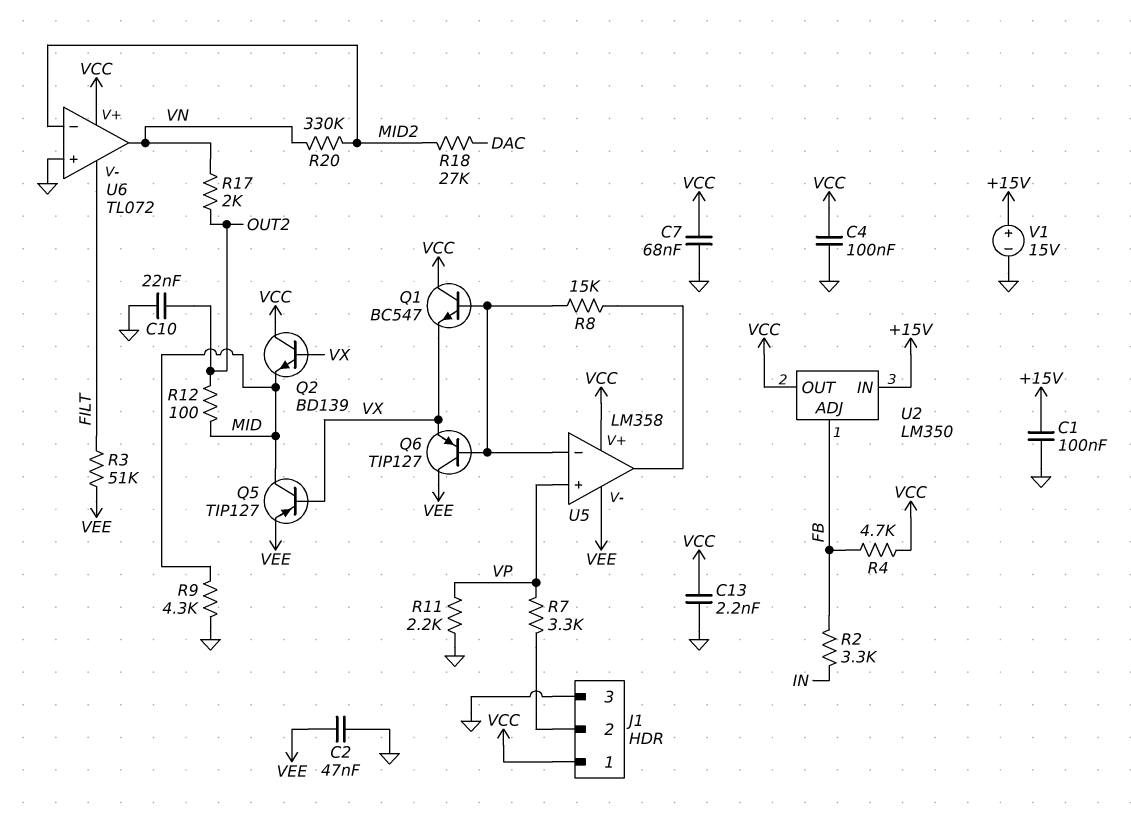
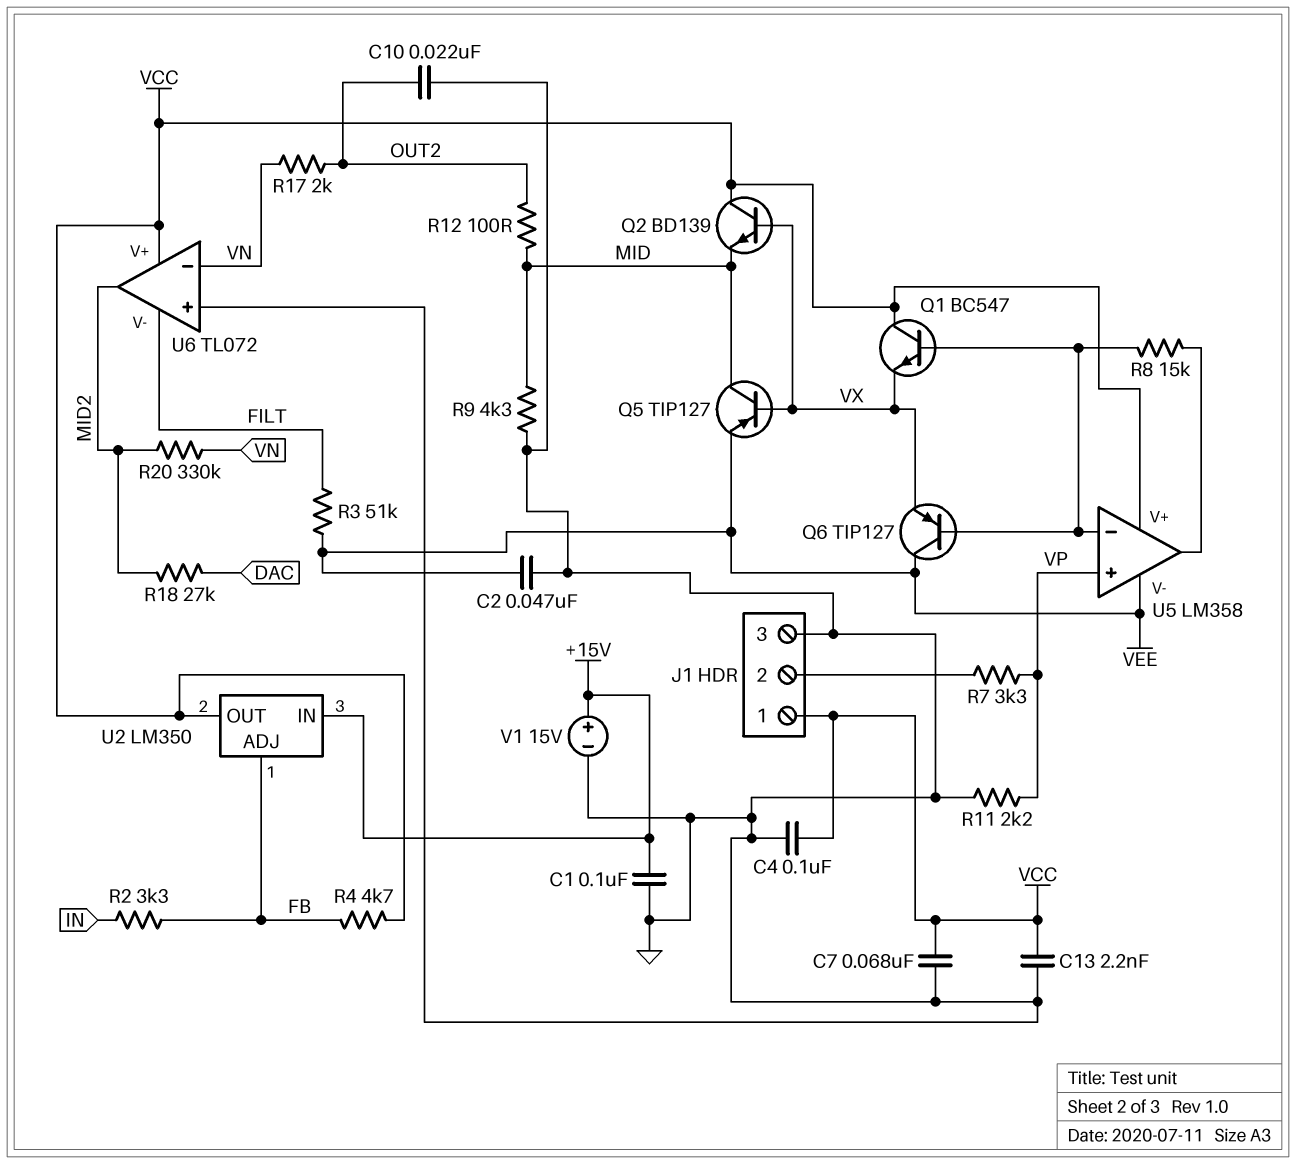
U6 pin in-: MID2 -> VN
U6 pin out: VN -> MID2

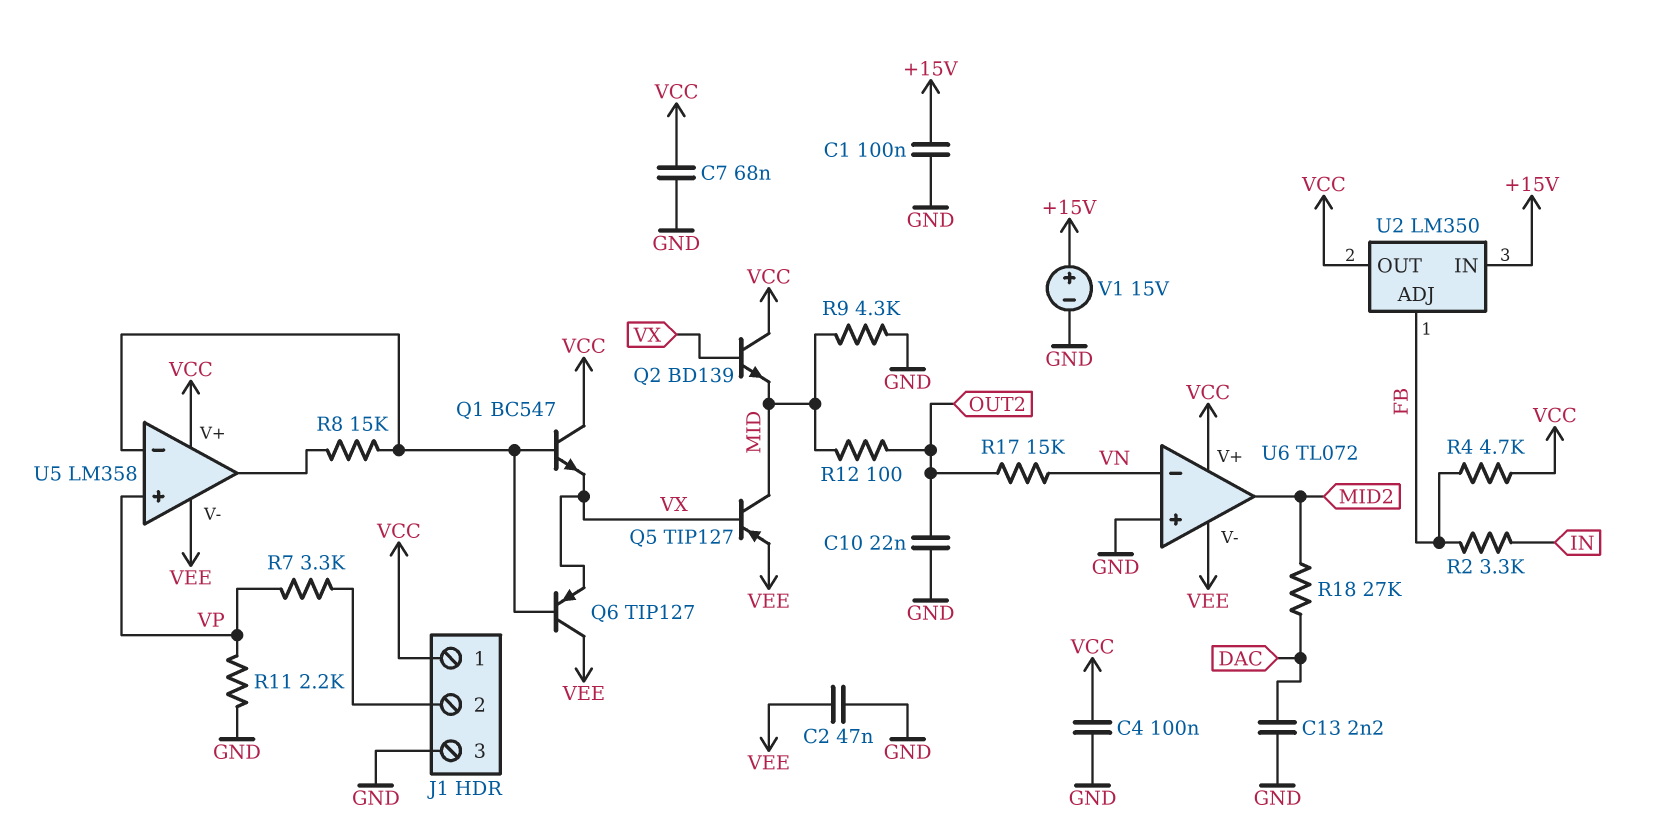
C13: 2.2nF (GND, VCC) -> 2.2nF (DAC, GND)
R3: 51k (FILT, VEE) -> none
R17: 2k (OUT2, VN) -> 15k (OUT2, VN)
R20: 330k (MID2, VN) -> none
U6 pin V-: FILT -> VEE

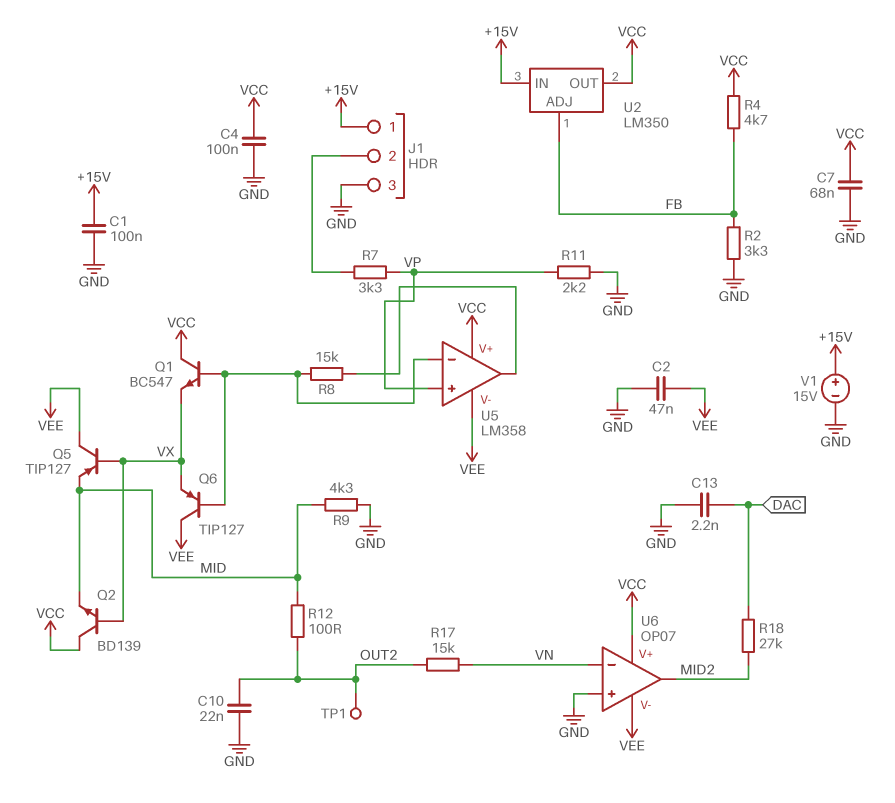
J1 pin 1: VCC -> +15V
Q5: PNP TIP127 (B VX, C MID, E VEE) -> PNP TIP127 (B VX, C VEE, E MID)
R2: 3.3k (FB, IN) -> 3.3k (FB, GND)
TP1: none -> test point (OUT2)
U6: TL072 -> OP07

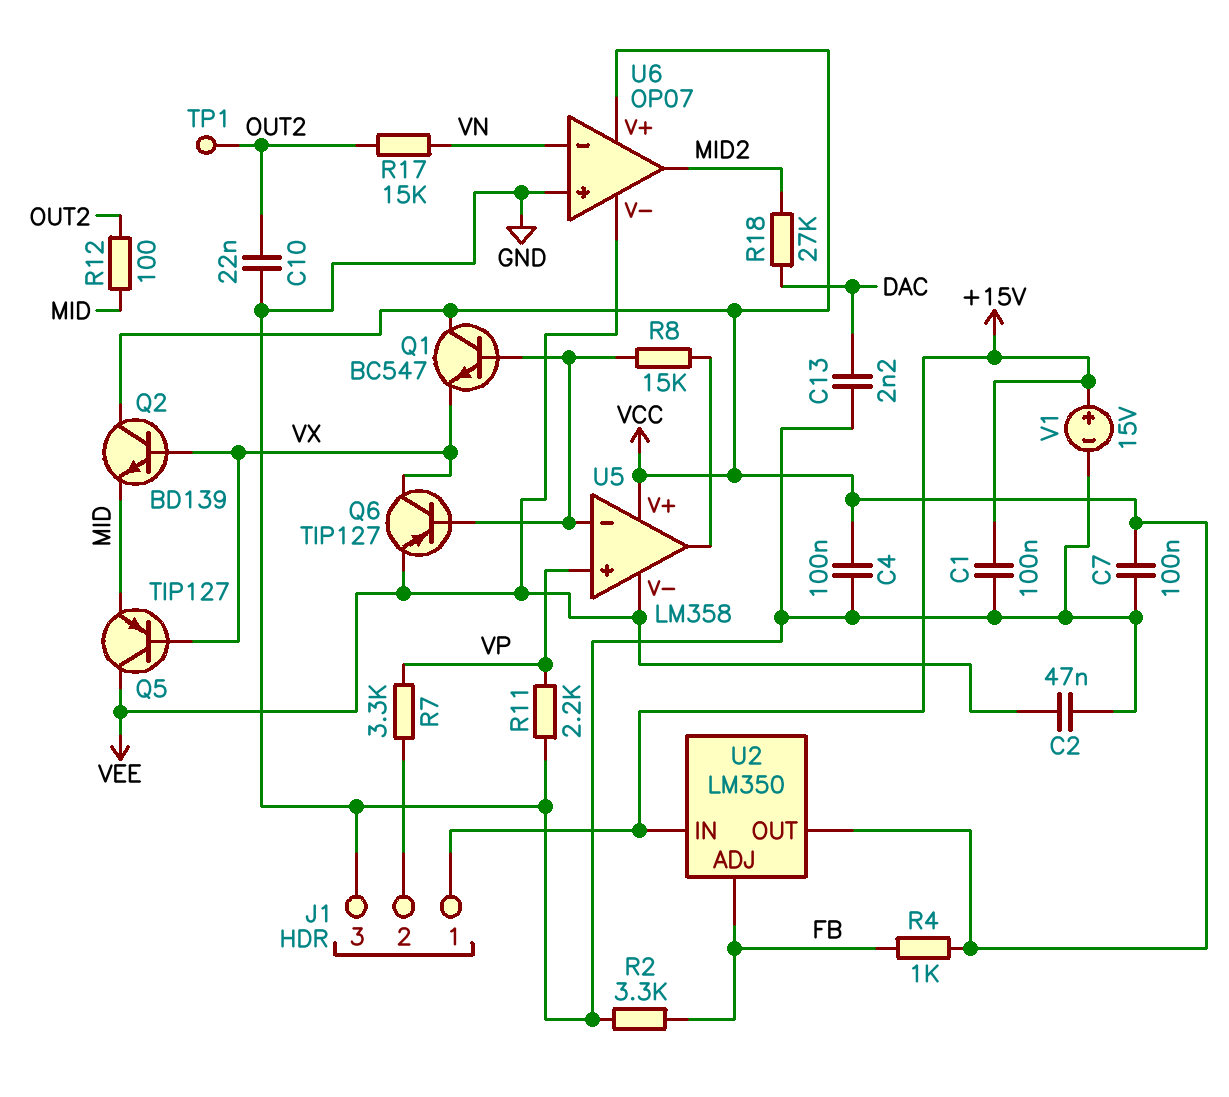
C7: 68nF (GND, VCC) -> 100nF (GND, VCC)
Q6: PNP TIP127 (B U5/in-, C VEE, E VX) -> PNP TIP127 (B U5/in-, C VX, E VEE)
R4: 4.7k (FB, VCC) -> 1k (FB, VCC)
R9: 4.3k (GND, MID) -> none

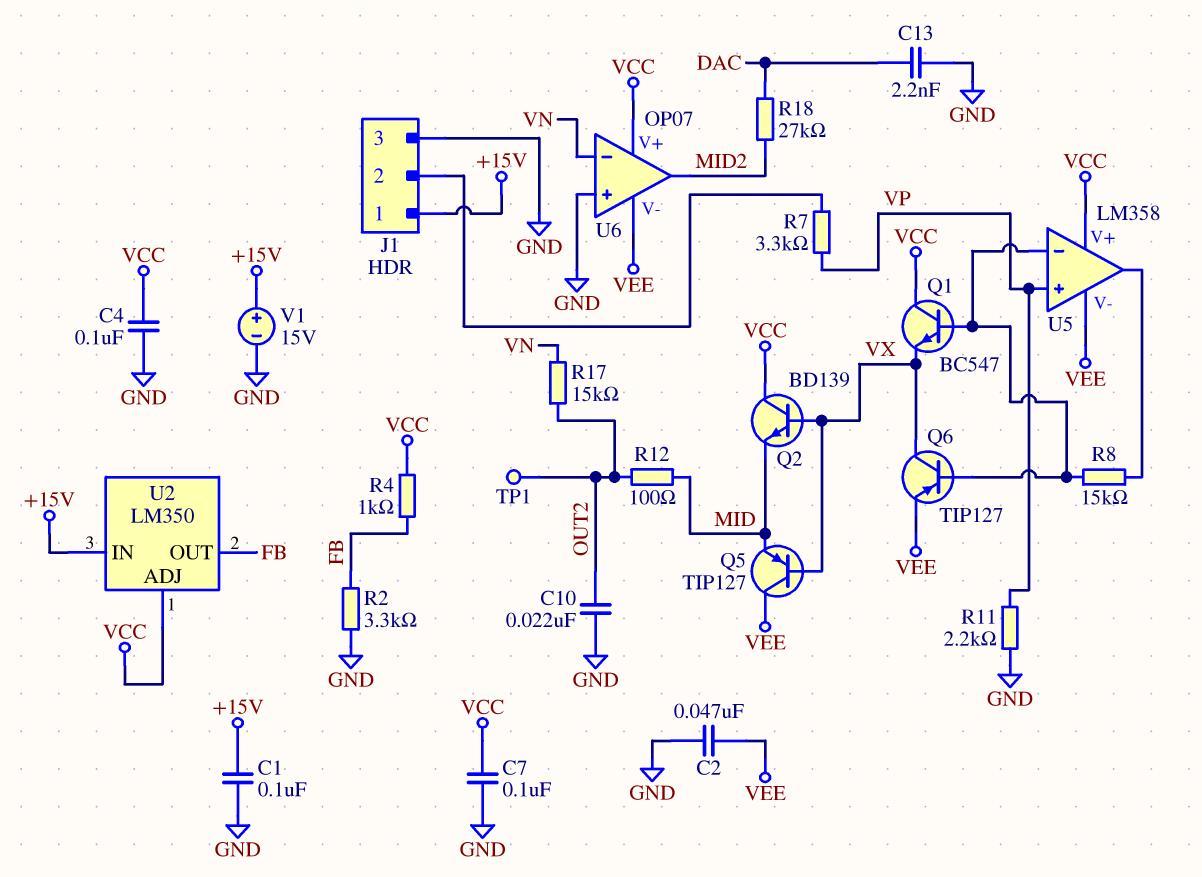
U2 pin ADJ: FB -> VCC
U2 pin OUT: VCC -> FB

